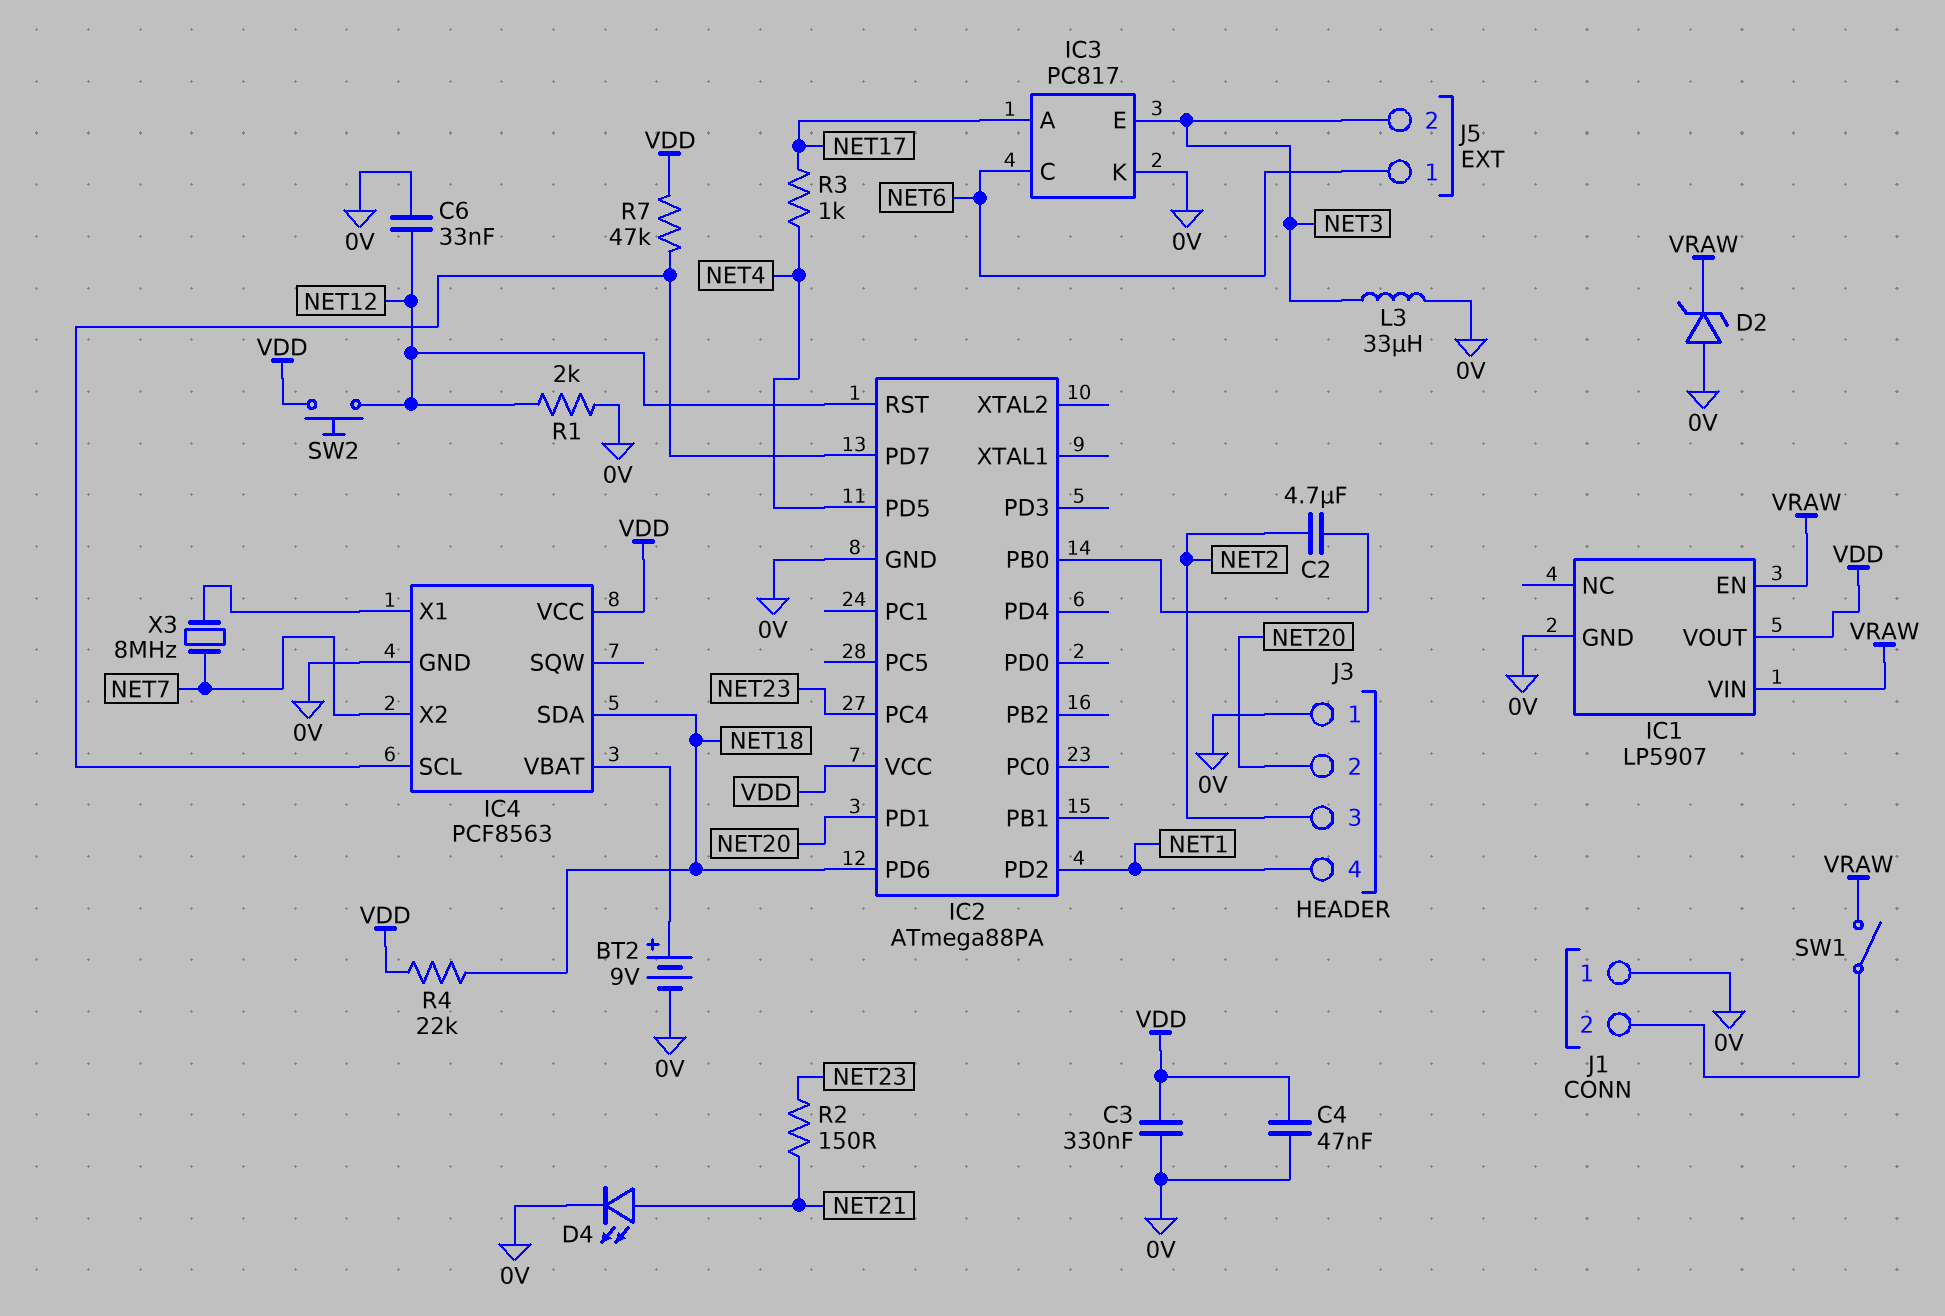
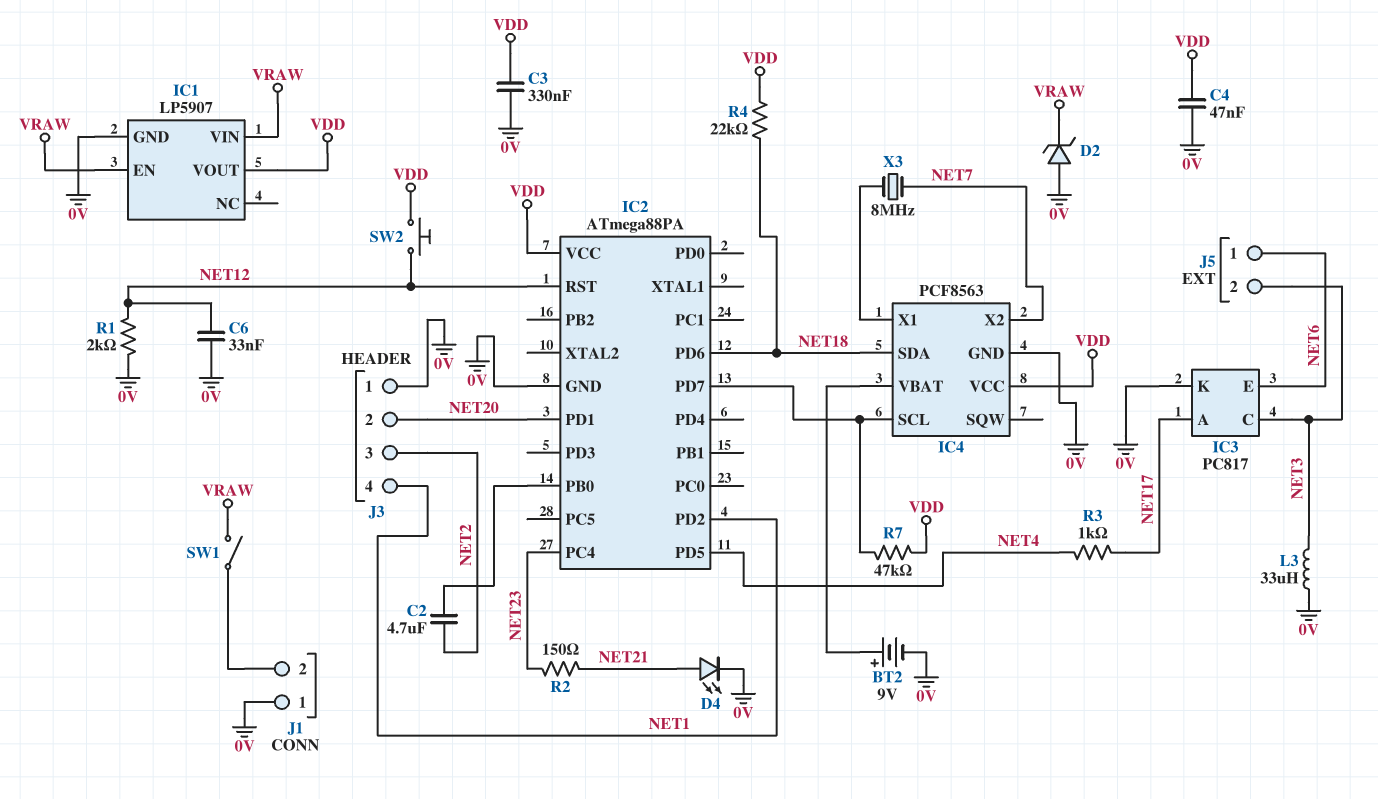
IC3 pin C: NET6 -> NET3
IC3 pin E: NET3 -> NET6

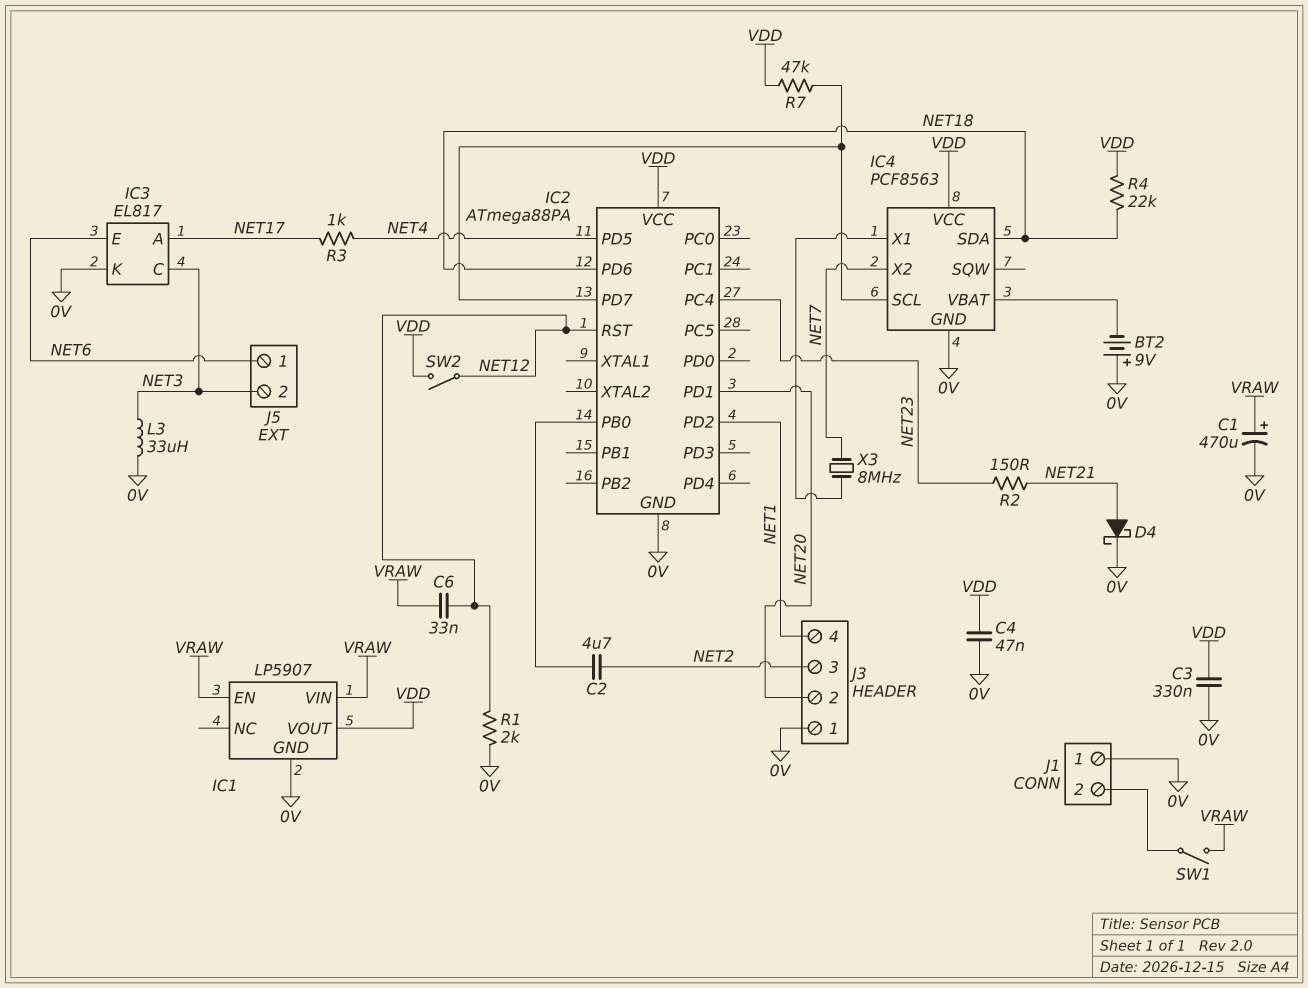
BT2: 9V (plus IC4/VBAT, minus 0V) -> 9V (plus 0V, minus IC4/VBAT)
C1: none -> 470uF (plus VRAW, minus 0V)
C6: 33nF (0V, NET12) -> 33nF (NET12, VRAW)
D2: zener (A 0V, K VRAW) -> none
D4: LED (A NET21, K 0V) -> schottky (A NET21, K 0V)
IC3: PC817 -> EL817
SW2: button (NET12, VDD) -> switch (NET12, VDD)

